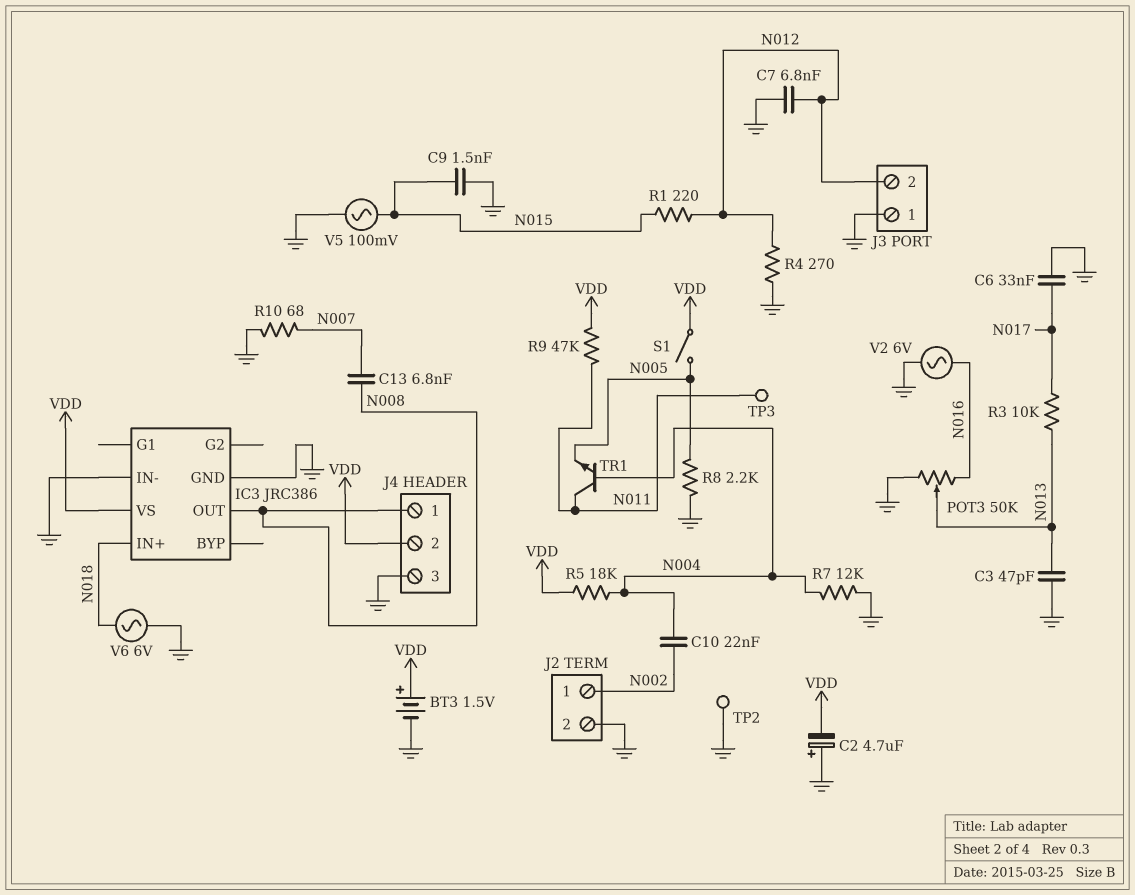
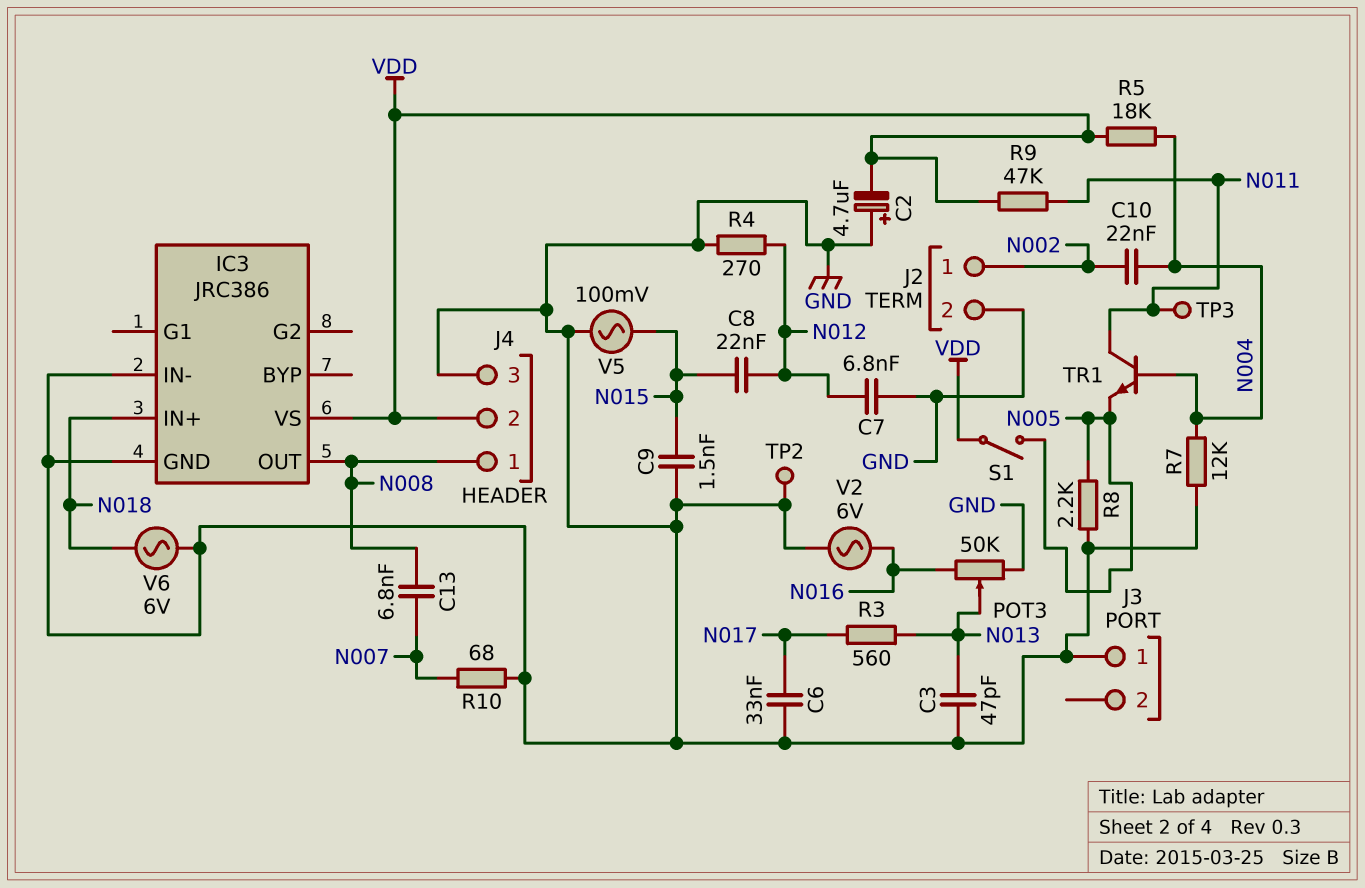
BT3: 1.5V (plus VDD, minus GND) -> none
C8: none -> 22nF (N012, N015)
J3 pin 2: N012 -> none
R1: 220 (N012, N015) -> none
R3: 10k (N013, N017) -> 560 (N013, N017)

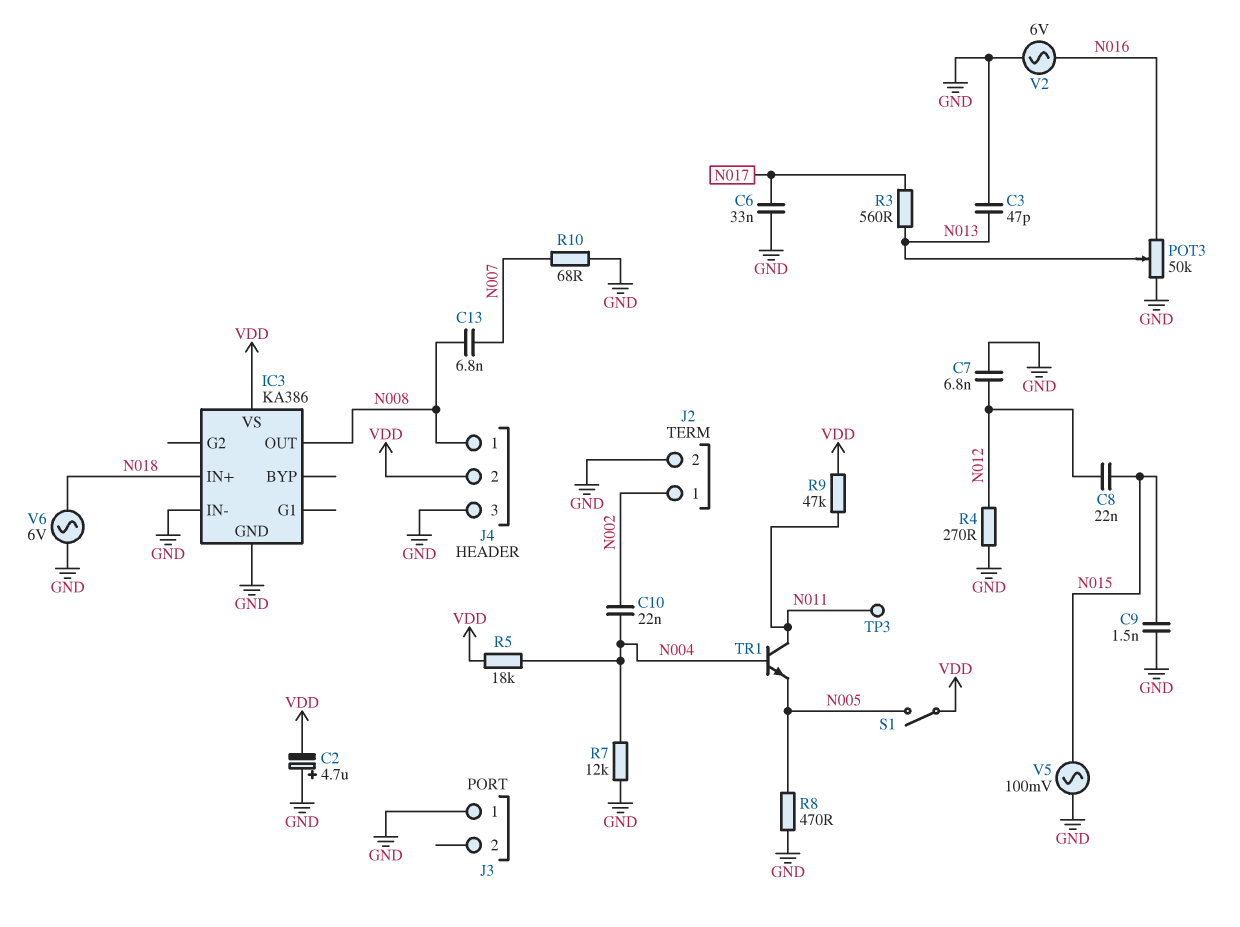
IC3: JRC386 -> KA386
R8: 2.2k (GND, N005) -> 470 (GND, N005)
TP2: test point (GND) -> none

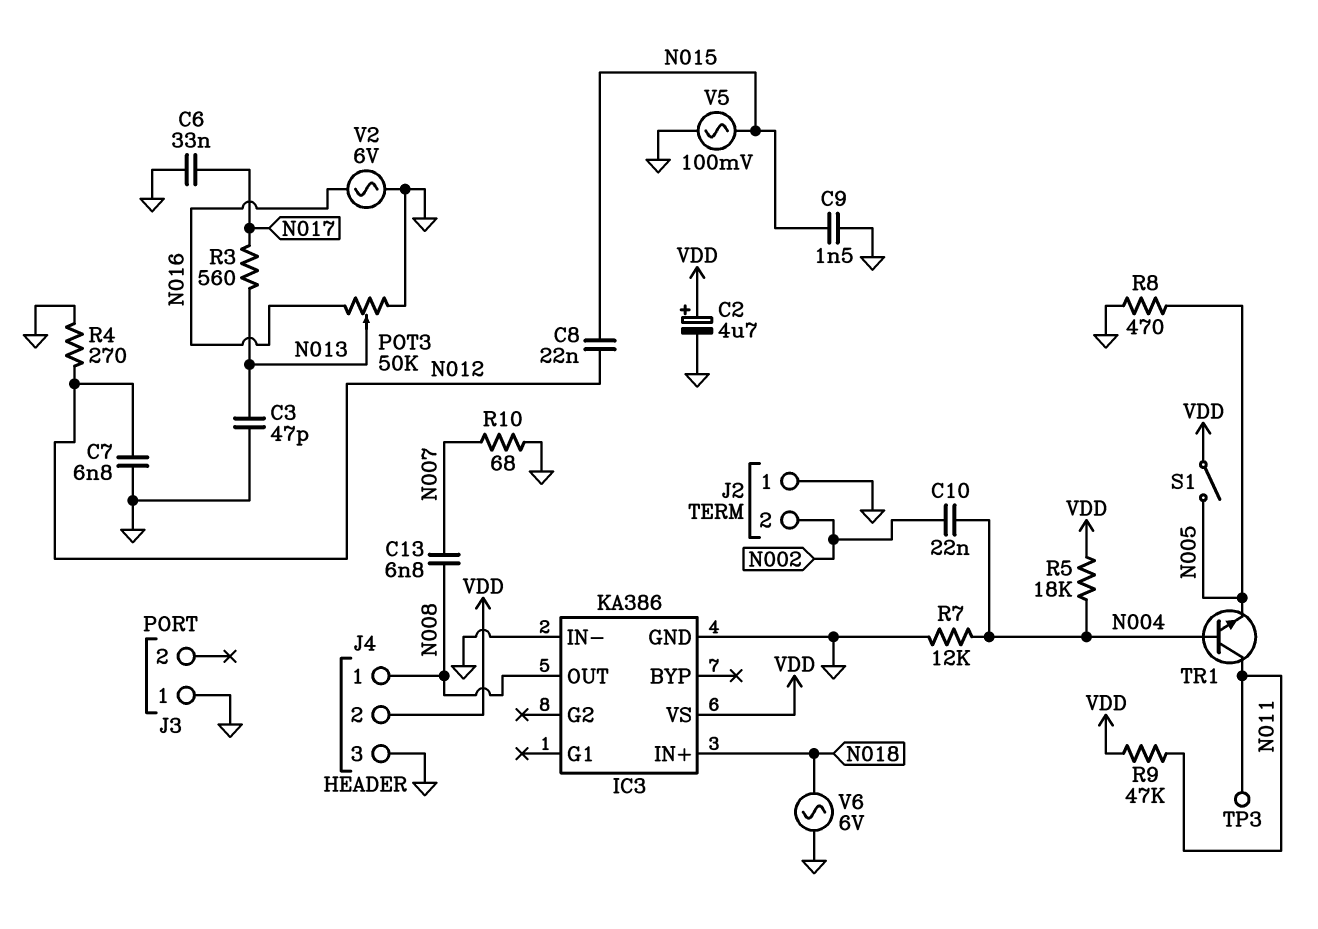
C2: 4.7uF (plus GND, minus VDD) -> 4.7uF (plus VDD, minus GND)
J2 pin 1: N002 -> GND
J2 pin 2: GND -> N002

